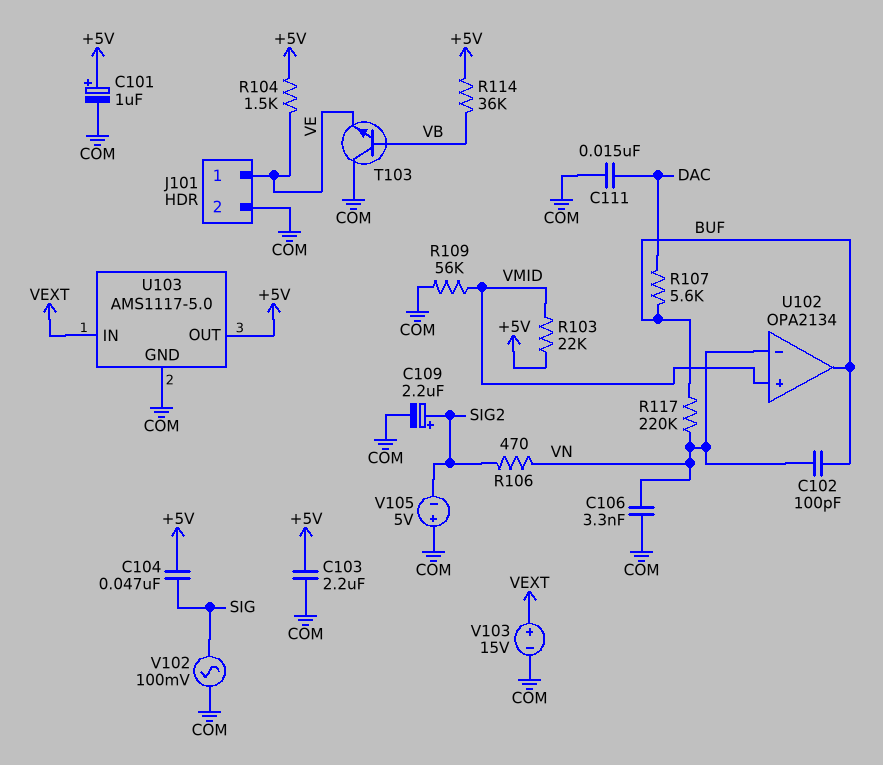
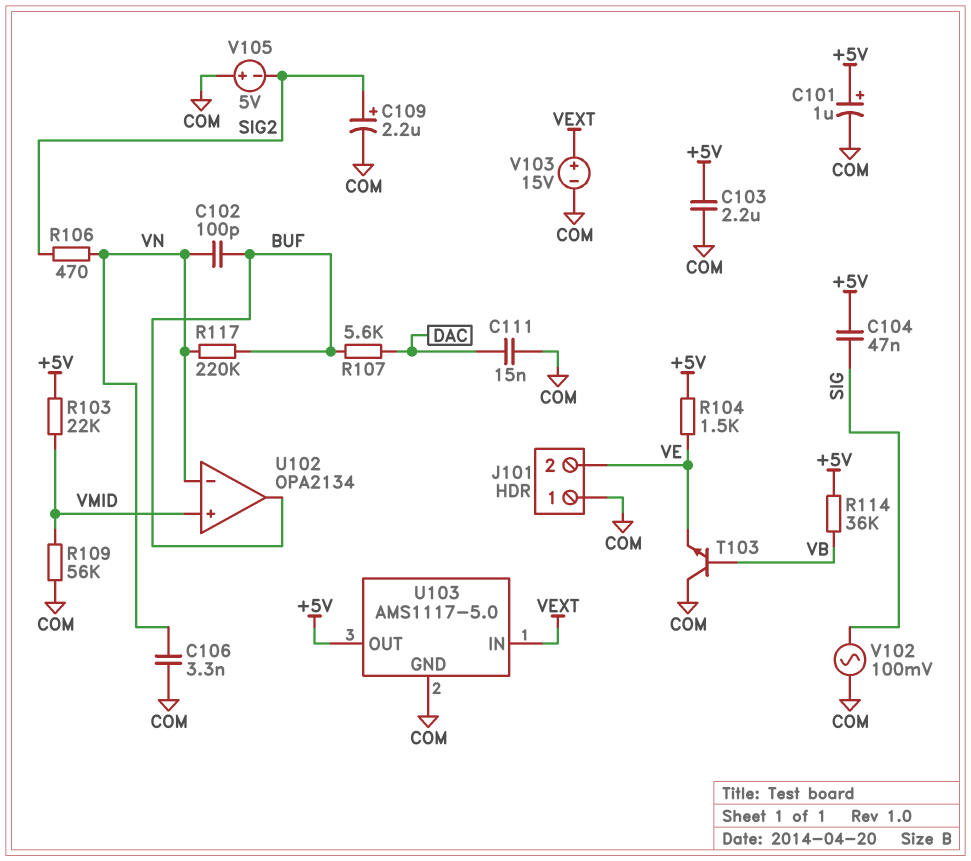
J101 pin 1: VE -> COM
J101 pin 2: COM -> VE

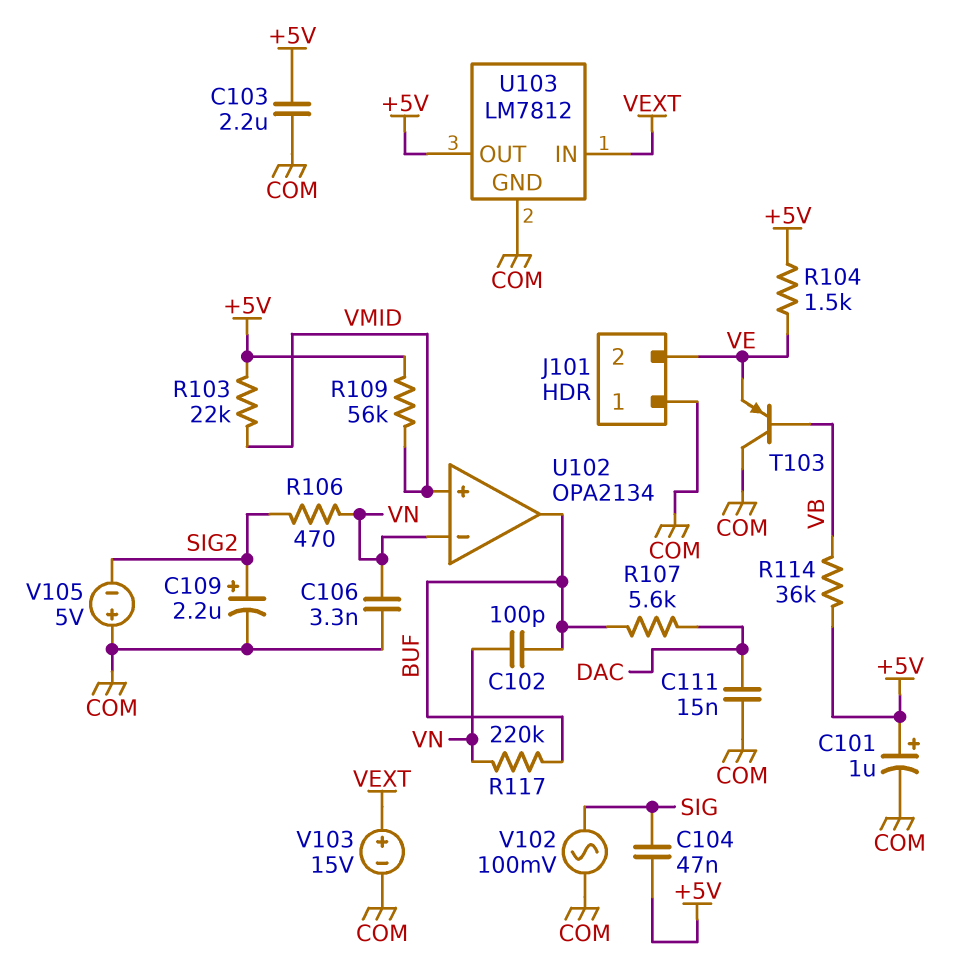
R109: 56k (COM, VMID) -> 56k (+5V, VMID)
T103: NPN (B VB, C COM, E VE) -> PNP (B VB, C COM, E VE)
U103: AMS1117-5.0 -> LM7812

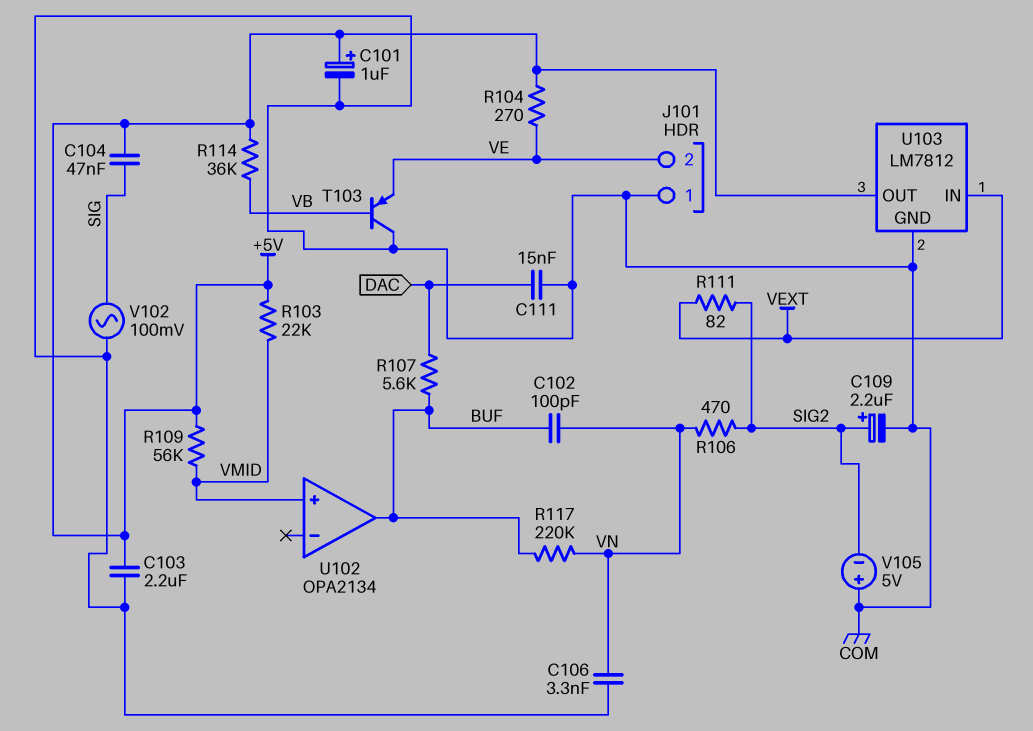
R104: 1.5k (+5V, VE) -> 270 (+5V, VE)
R111: none -> 82 (SIG2, VEXT)
U102 pin in-: VN -> none
V103: 15V (plus VEXT, minus COM) -> none

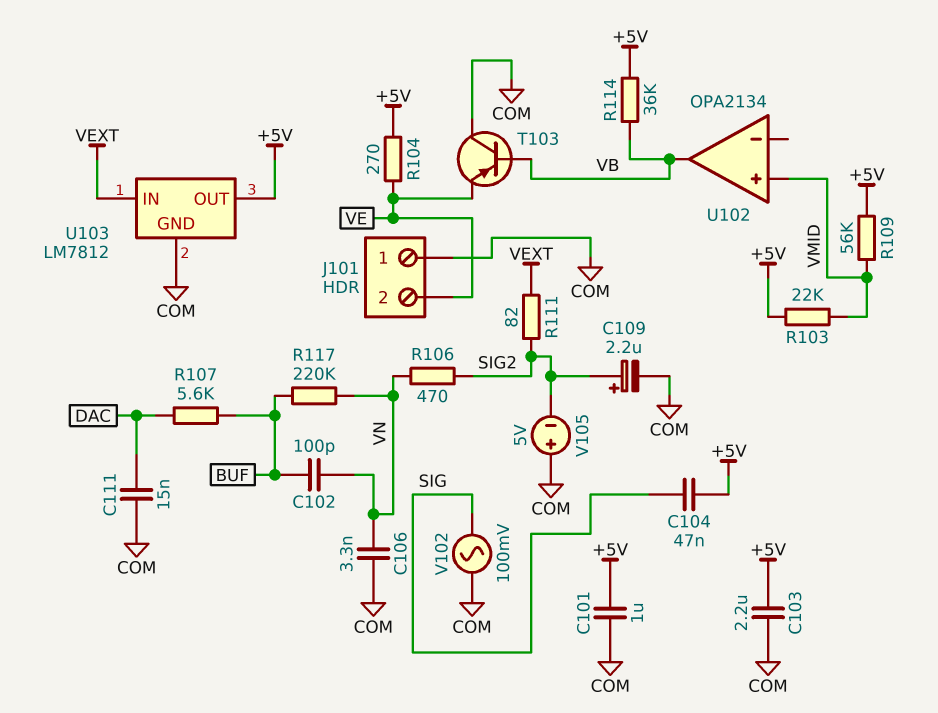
C101: 1uF (plus +5V, minus COM) -> 1uF (+5V, COM)
U102 pin out: BUF -> VB

